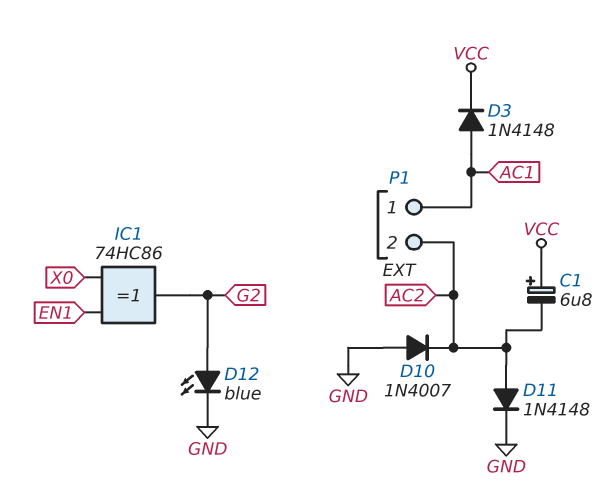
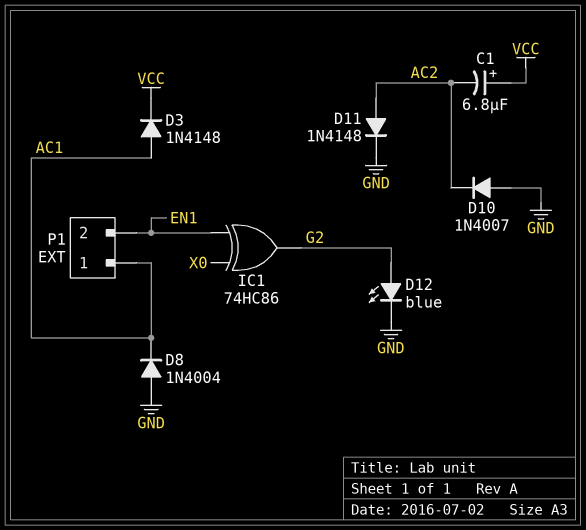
D8: none -> diode 1N4004 (A GND, K AC1)
P1 pin 2: AC2 -> EN1

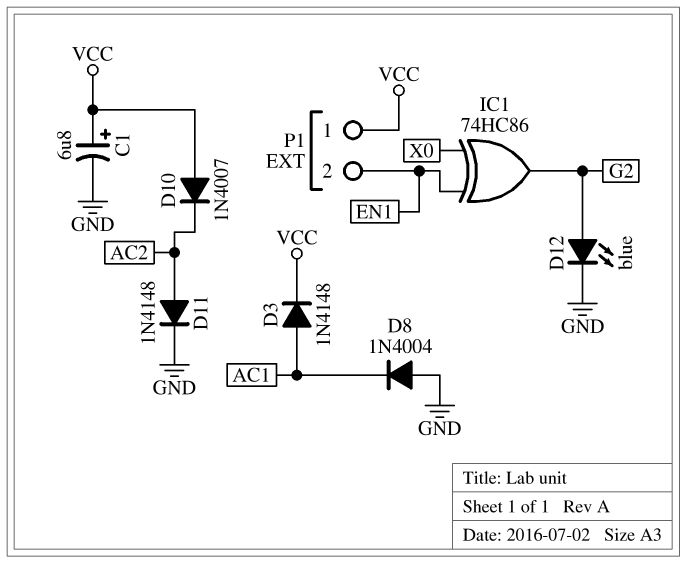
C1: 6.8uF (plus VCC, minus AC2) -> 6.8uF (plus VCC, minus GND)
D10: diode 1N4007 (A GND, K AC2) -> diode 1N4007 (A VCC, K AC2)
P1 pin 1: AC1 -> VCC

